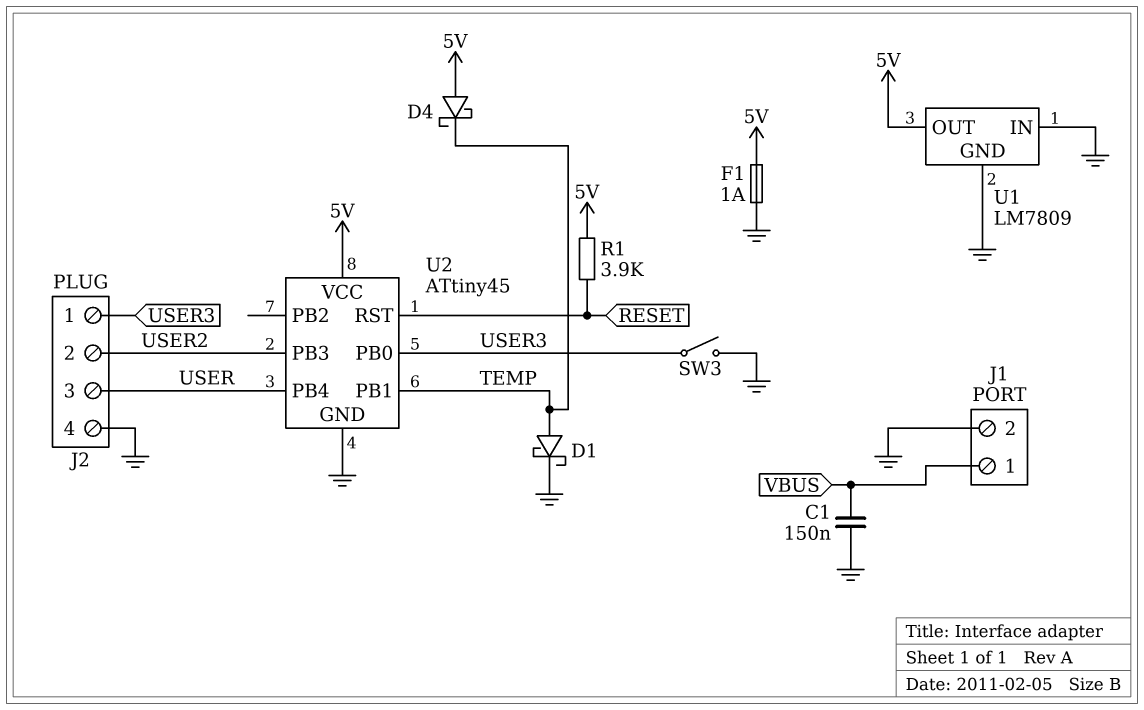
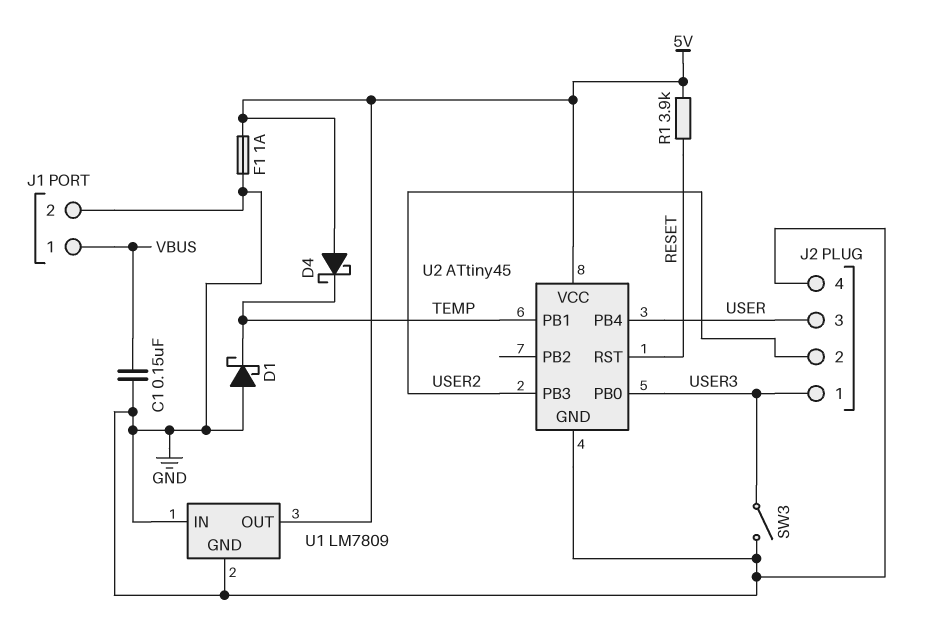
D1: schottky (A TEMP, K GND) -> schottky (A GND, K TEMP)

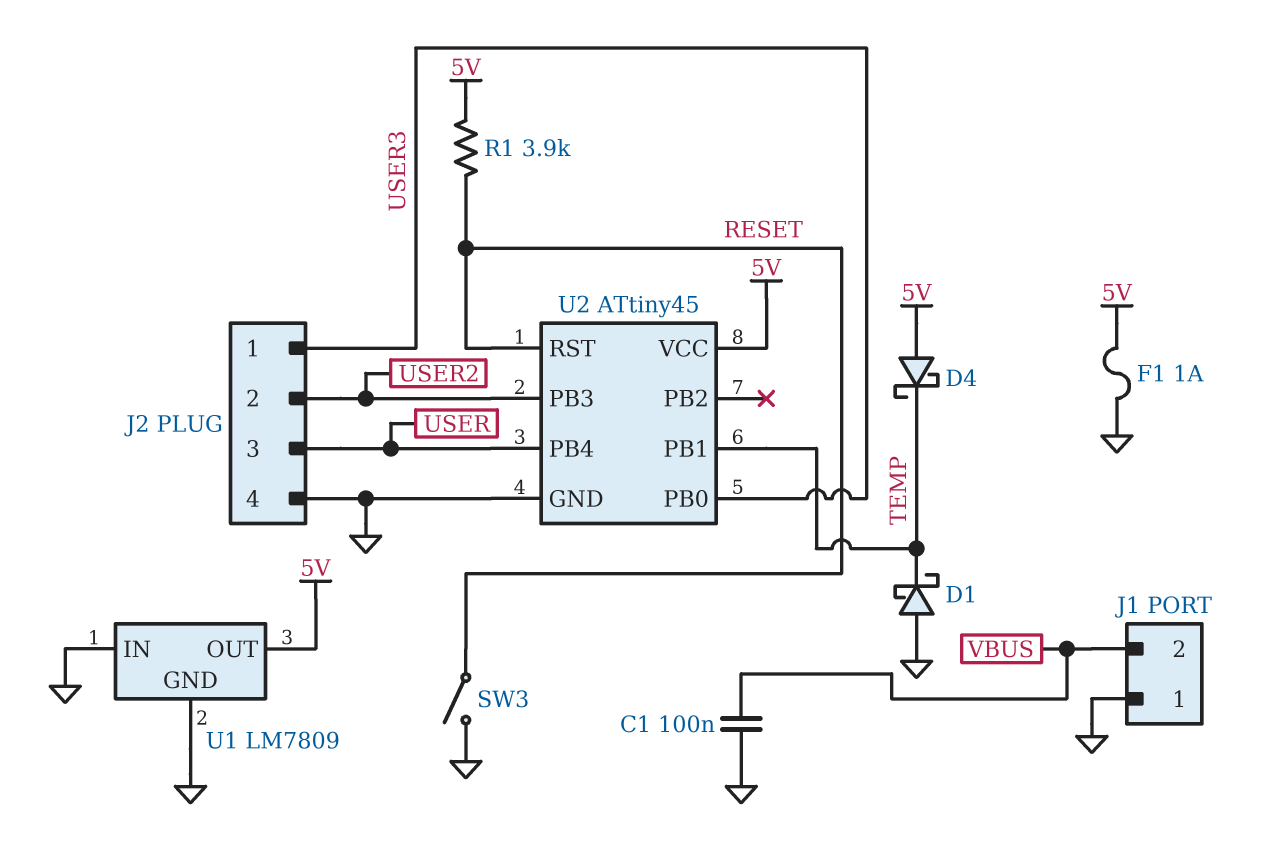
C1: 150nF (GND, VBUS) -> 100nF (GND, VBUS)
J1 pin 1: VBUS -> GND
J1 pin 2: GND -> VBUS
SW3: switch (GND, USER3) -> switch (GND, RESET)

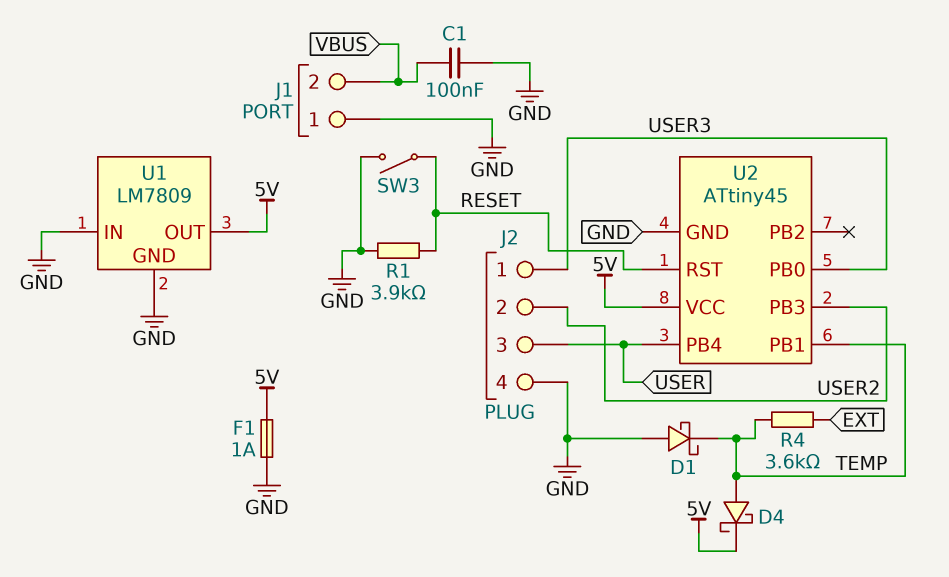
D4: schottky (A 5V, K TEMP) -> schottky (A TEMP, K 5V)
R1: 3.9k (5V, RESET) -> 3.9k (GND, RESET)
R4: none -> 3.6k (EXT, TEMP)

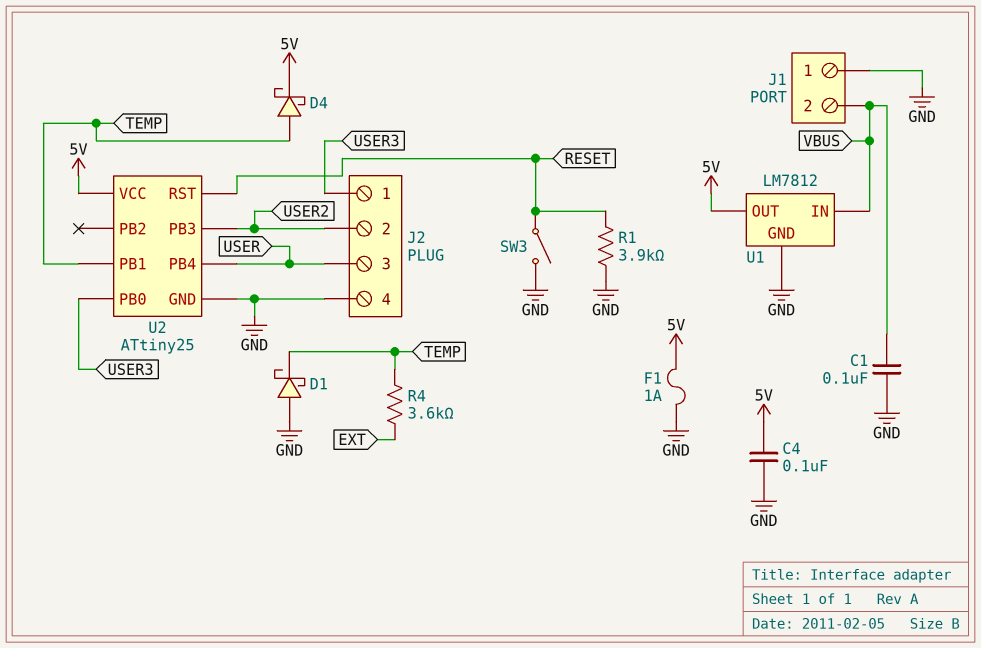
C4: none -> 100nF (5V, GND)
U1: LM7809 -> LM7812
U1 pin IN: GND -> VBUS
U2: ATtiny45 -> ATtiny25

